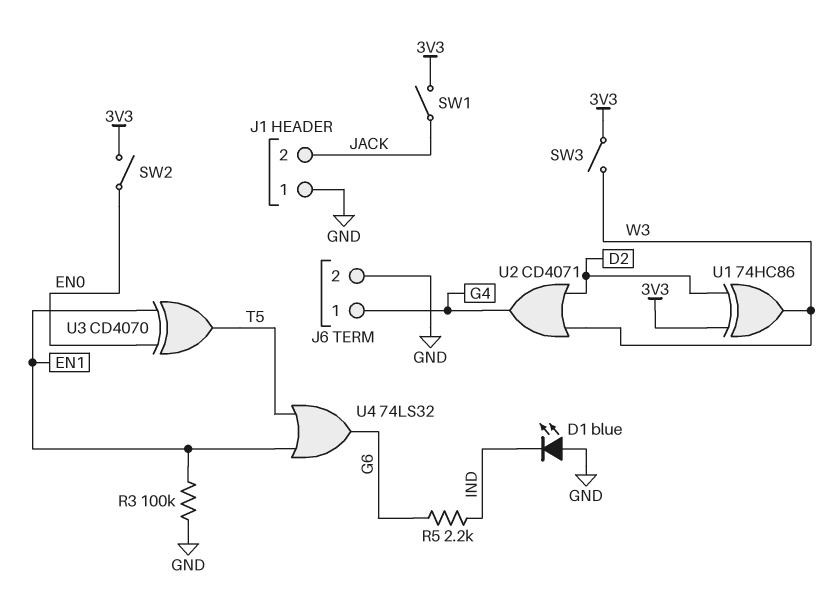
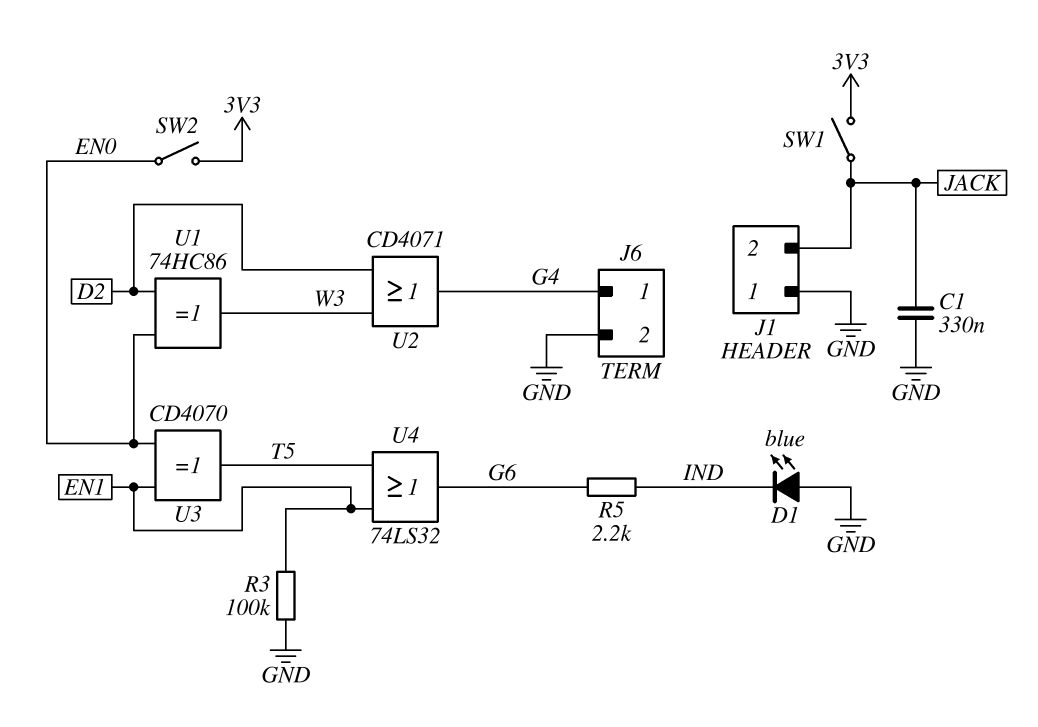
C1: none -> 330nF (GND, JACK)
SW3: switch (3V3, W3) -> none
U1: XOR 74HC86 (in 3V3, in D2, out W3) -> XOR 74HC86 (in D2, in EN0, out W3)

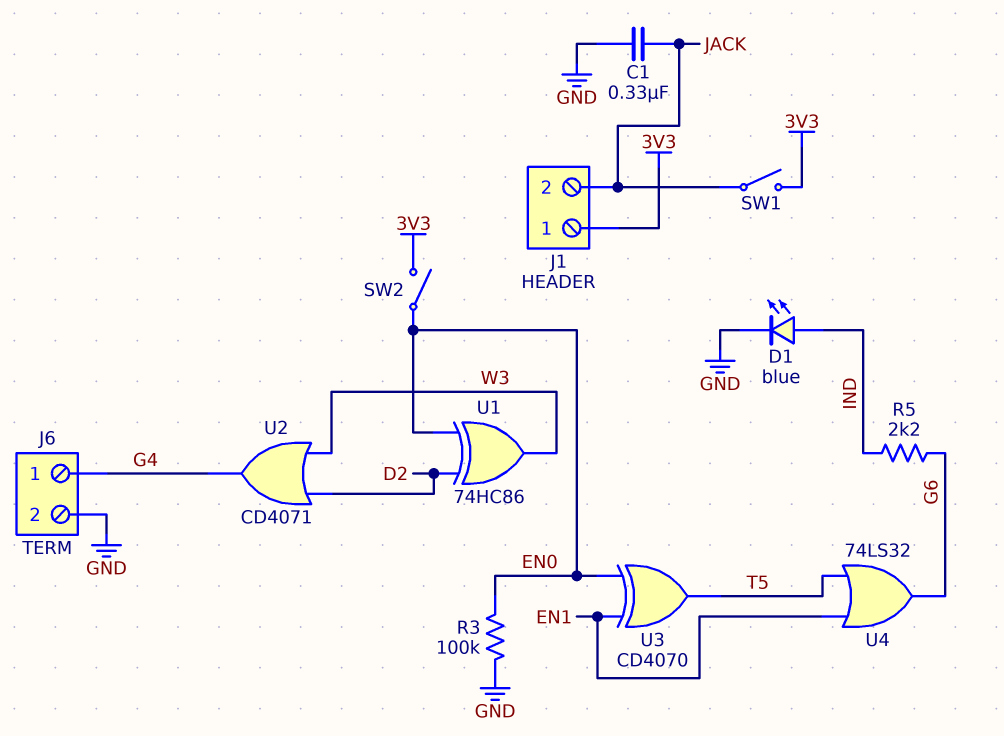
D1: LED blue (A GND, K IND) -> LED blue (A IND, K GND)
J1 pin 1: GND -> 3V3
R3: 100k (EN1, GND) -> 100k (EN0, GND)

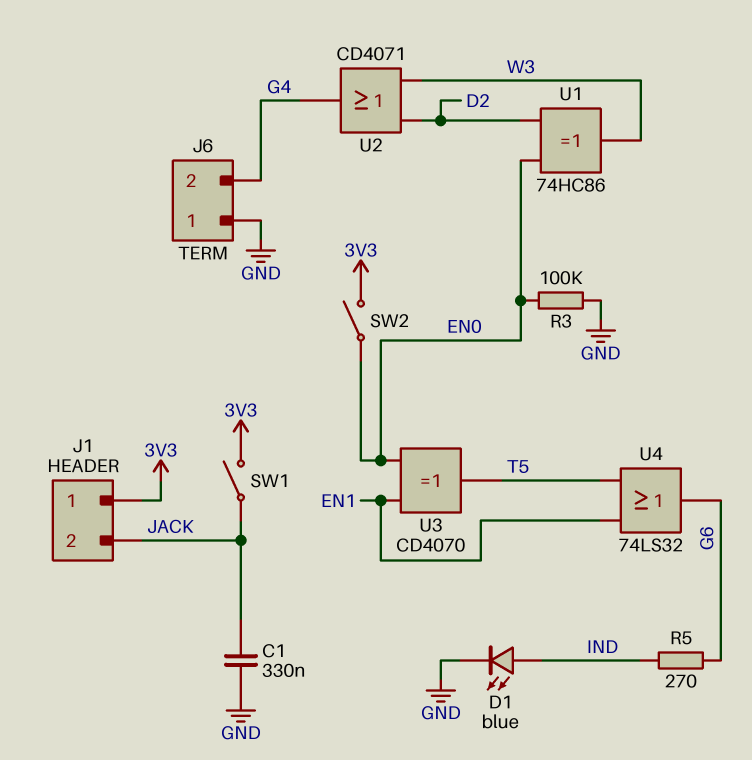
J6 pin 1: G4 -> GND
J6 pin 2: GND -> G4
R5: 2.2k (G6, IND) -> 270 (G6, IND)

